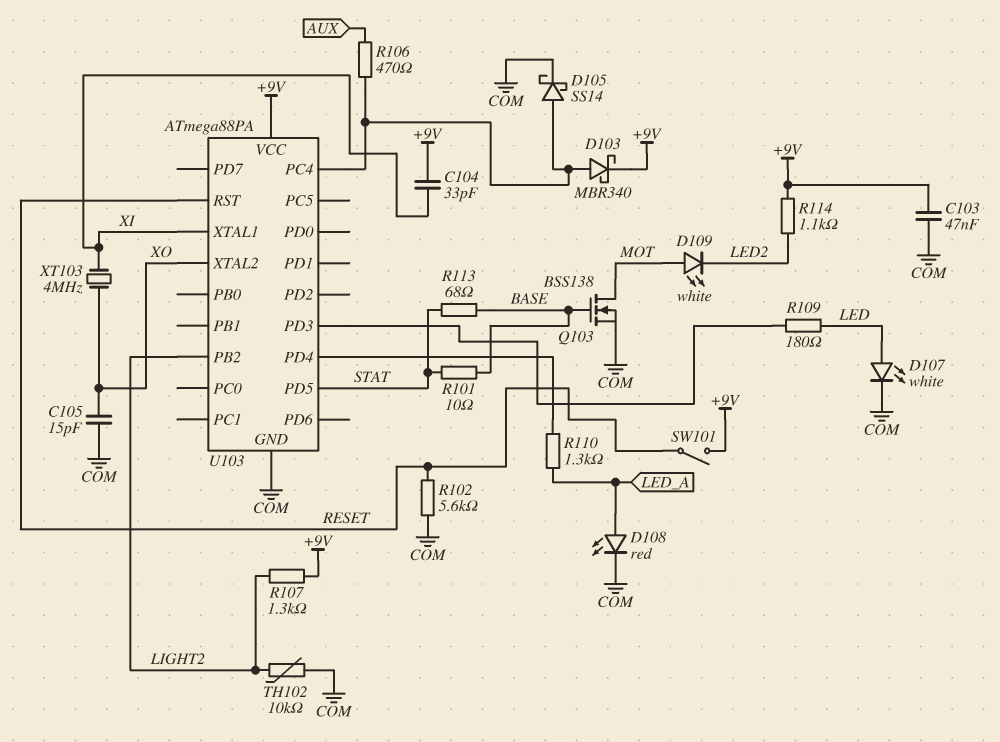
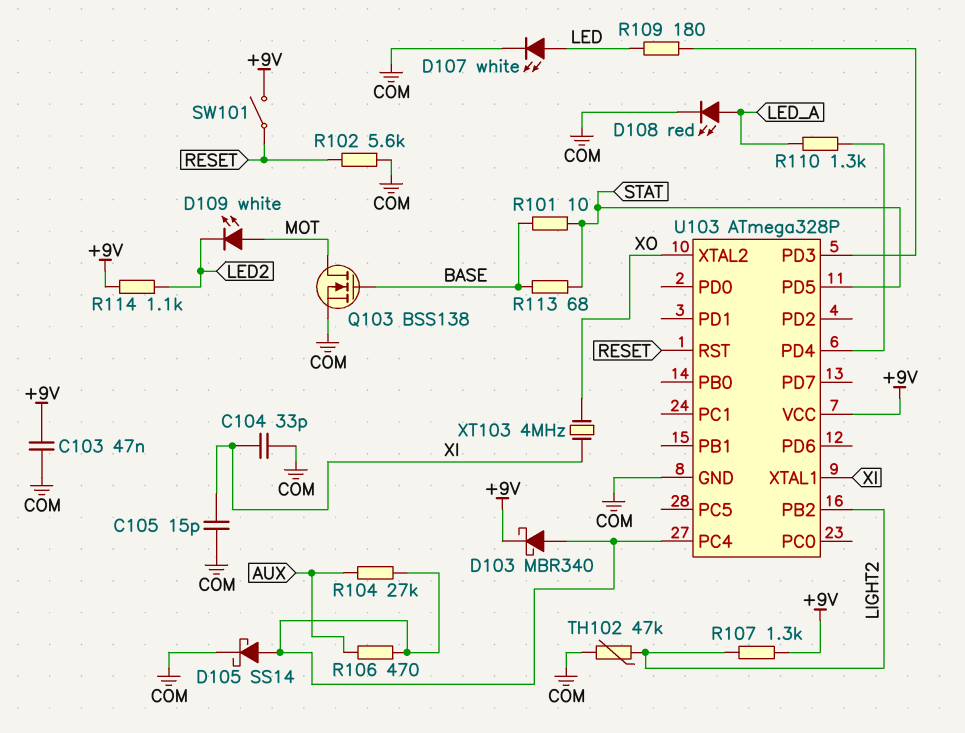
C104: 33pF (+9V, XI) -> 33pF (COM, XI)
C105: 15pF (COM, XO) -> 15pF (COM, XI)
R104: none -> 27k (AUX, U103/PC4)
TH102: 10k (COM, LIGHT2) -> 47k (COM, LIGHT2)
U103: ATmega88PA -> ATmega328P

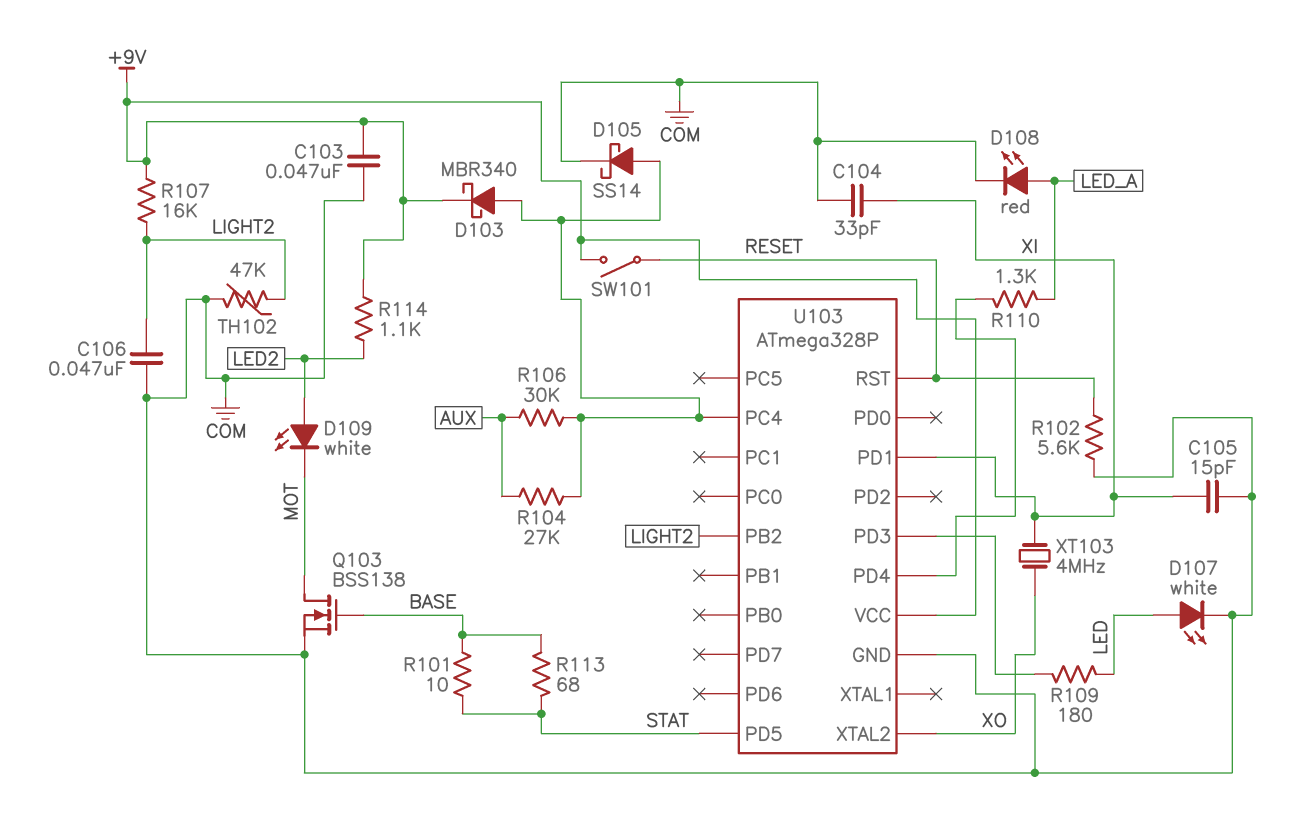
C106: none -> 47nF (COM, LIGHT2)
D109: LED white (A MOT, K LED2) -> LED white (A LED2, K MOT)
R106: 470 (AUX, U103/PC4) -> 30k (AUX, U103/PC4)
R107: 1.3k (+9V, LIGHT2) -> 16k (+9V, LIGHT2)
U103 pin PD1: none -> XI
U103 pin XTAL1: XI -> none

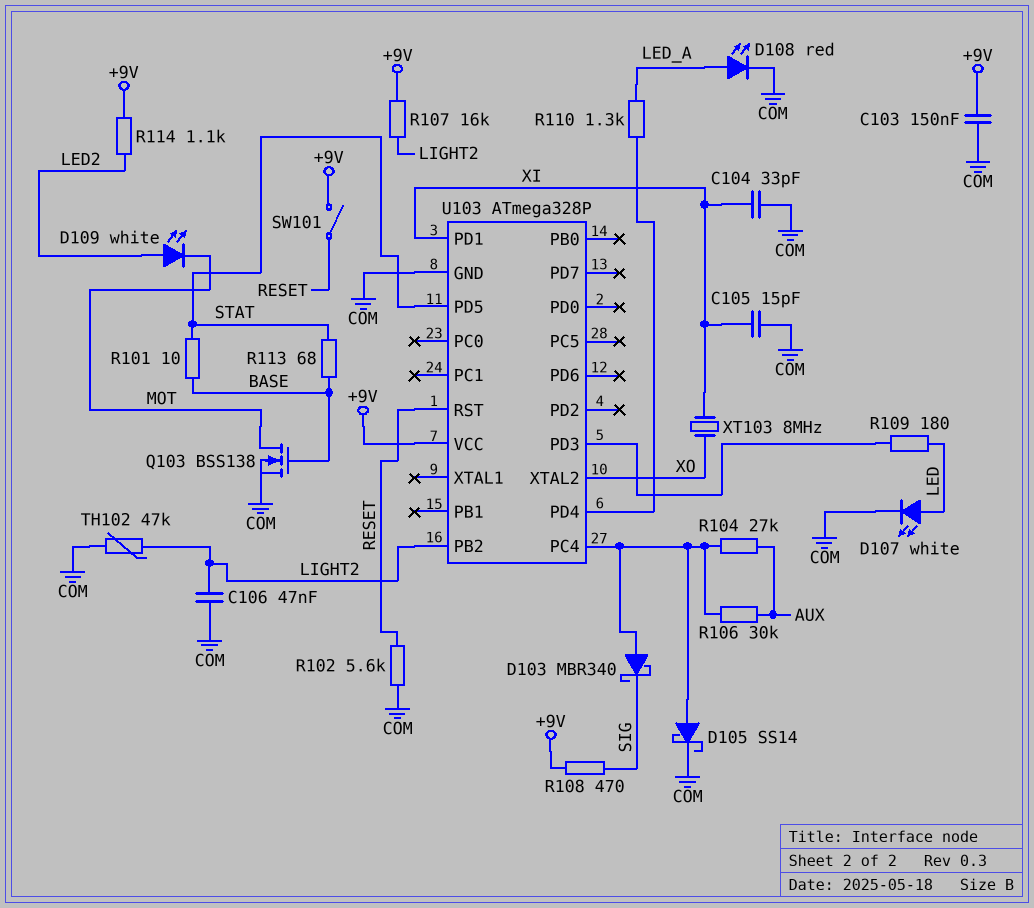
C103: 47nF (+9V, COM) -> 150nF (+9V, COM)
D103: schottky MBR340 (A U103/PC4, K +9V) -> schottky MBR340 (A U103/PC4, K SIG)
R108: none -> 470 (+9V, SIG)
XT103: 4MHz (XI, XO) -> 8MHz (XI, XO)

